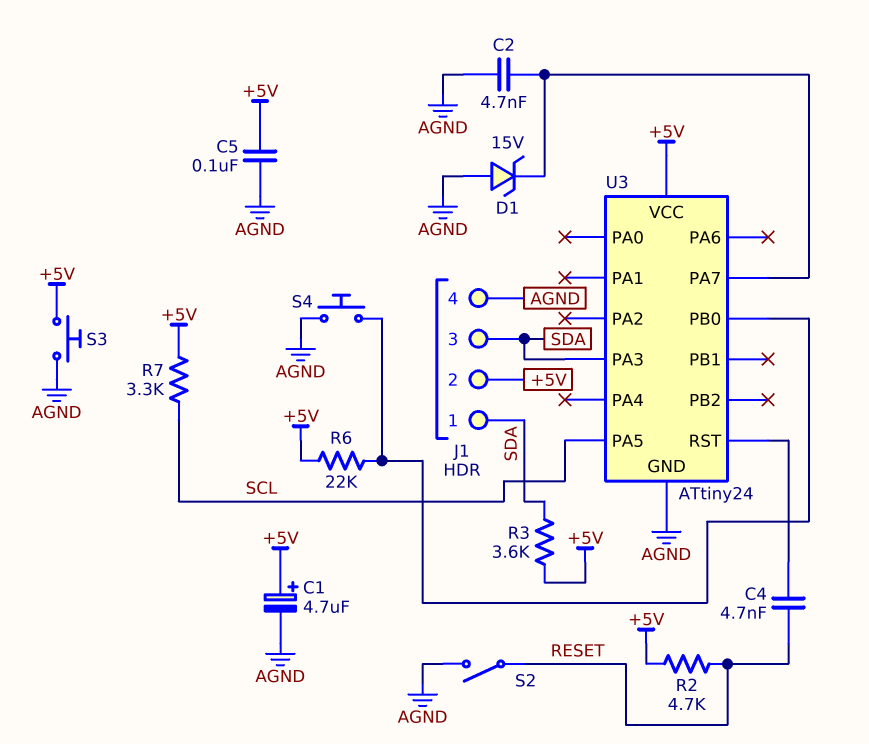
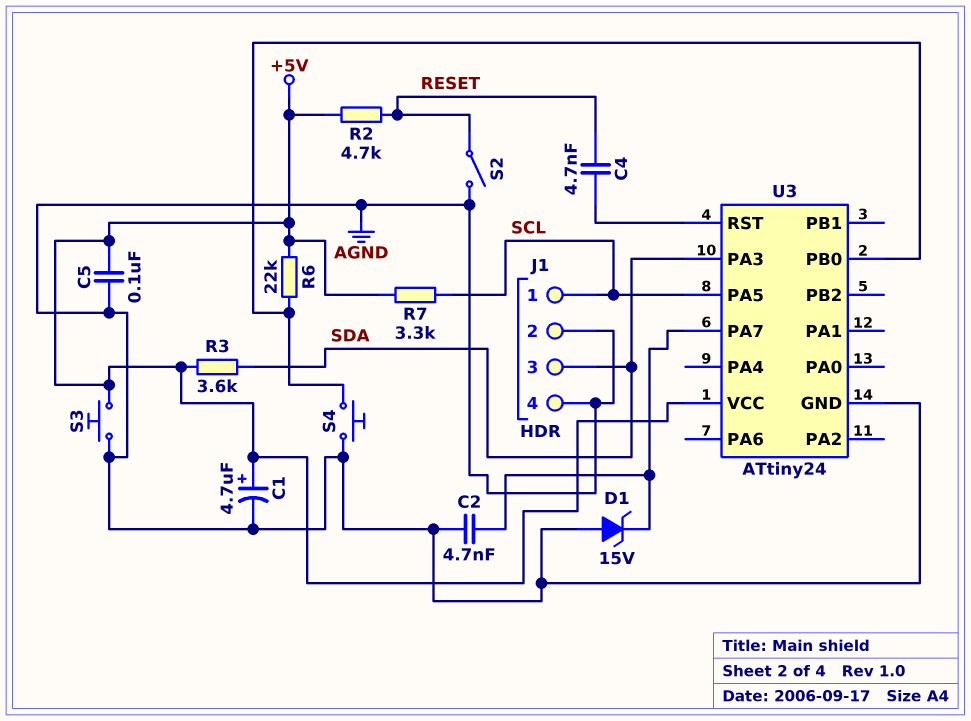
J1 pin 1: SDA -> SCL
J1 pin 2: +5V -> AGND

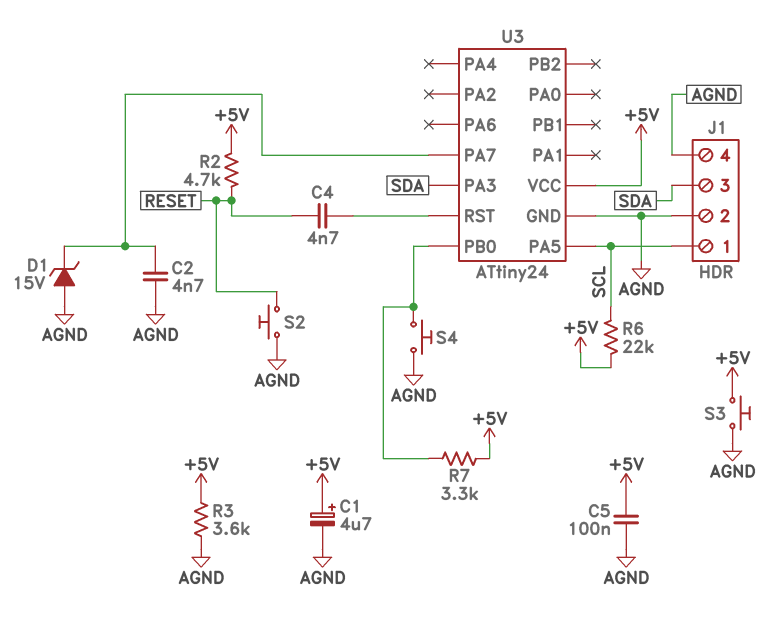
R3: 3.6k (+5V, SDA) -> 3.6k (+5V, AGND)
R6: 22k (+5V, U3/PB0) -> 22k (+5V, SCL)
R7: 3.3k (+5V, SCL) -> 3.3k (+5V, U3/PB0)
S2: switch (AGND, RESET) -> button (AGND, RESET)

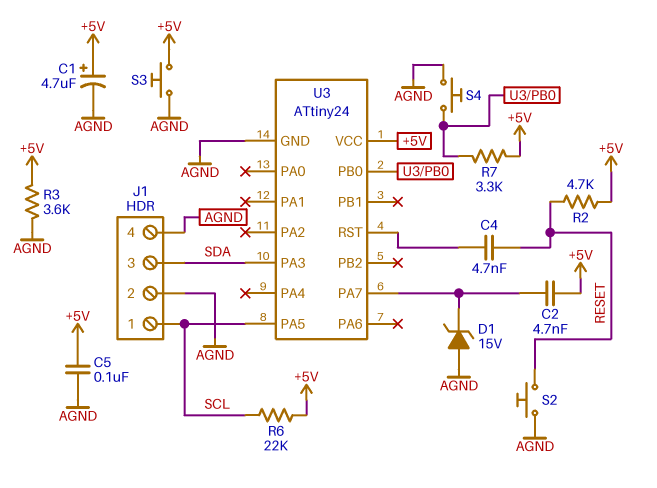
C2: 4.7nF (AGND, U3/PA7) -> 4.7nF (+5V, U3/PA7)

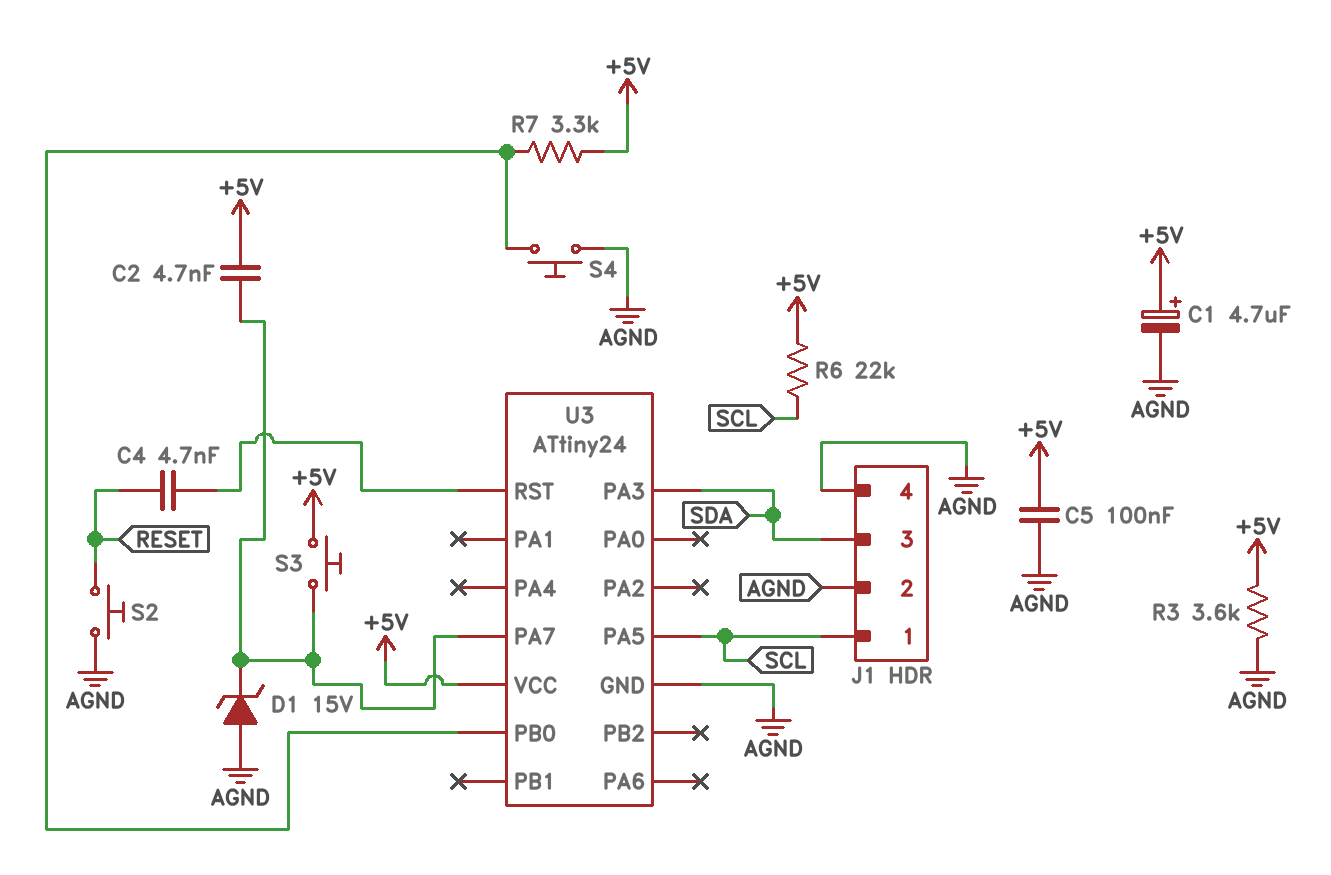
R2: 4.7k (+5V, RESET) -> none
S3: button (+5V, AGND) -> button (+5V, U3/PA7)

